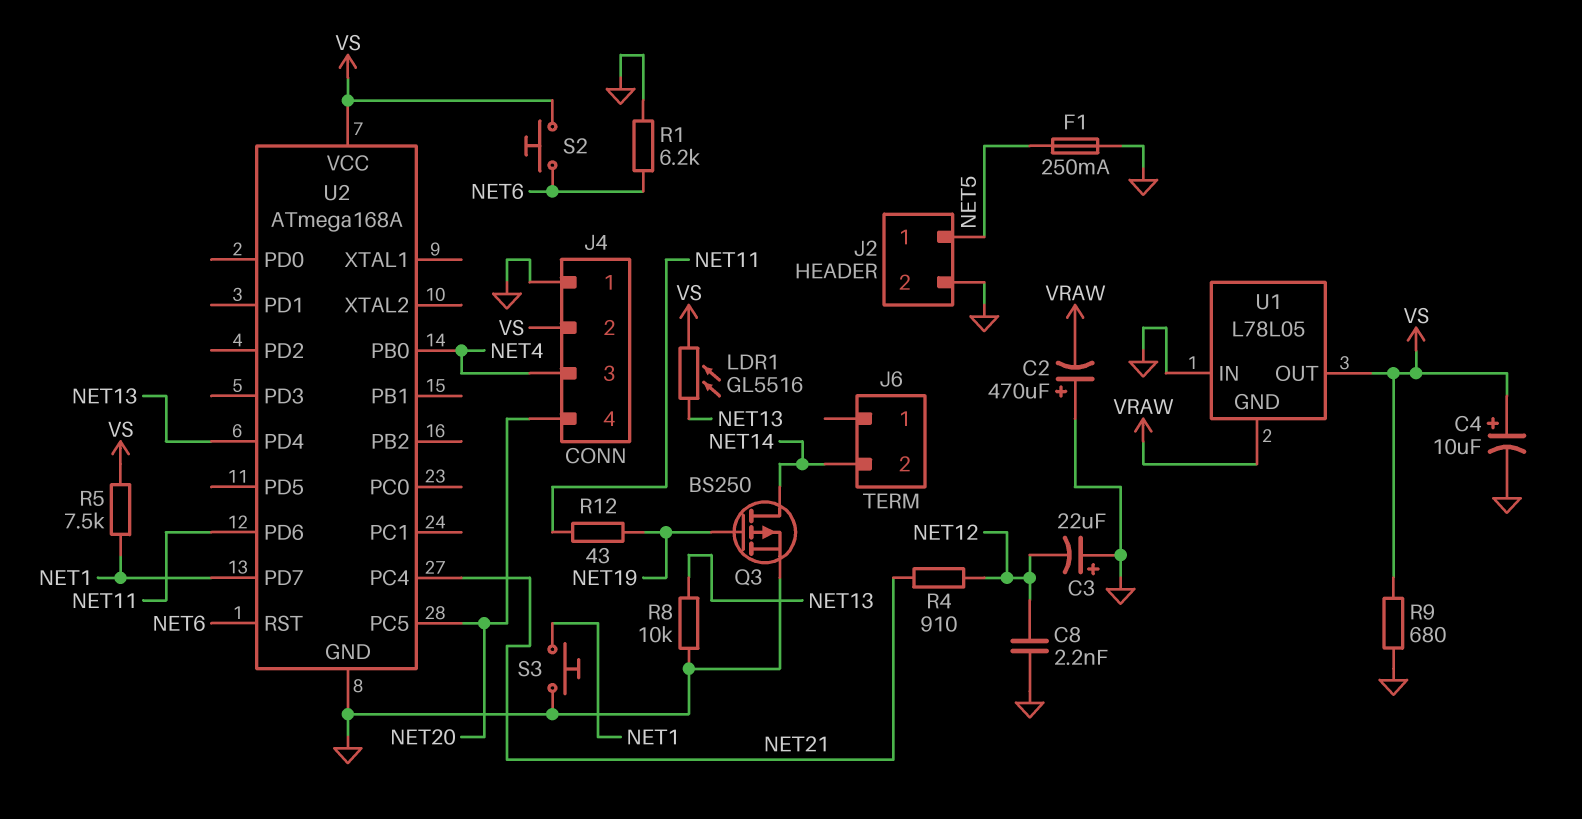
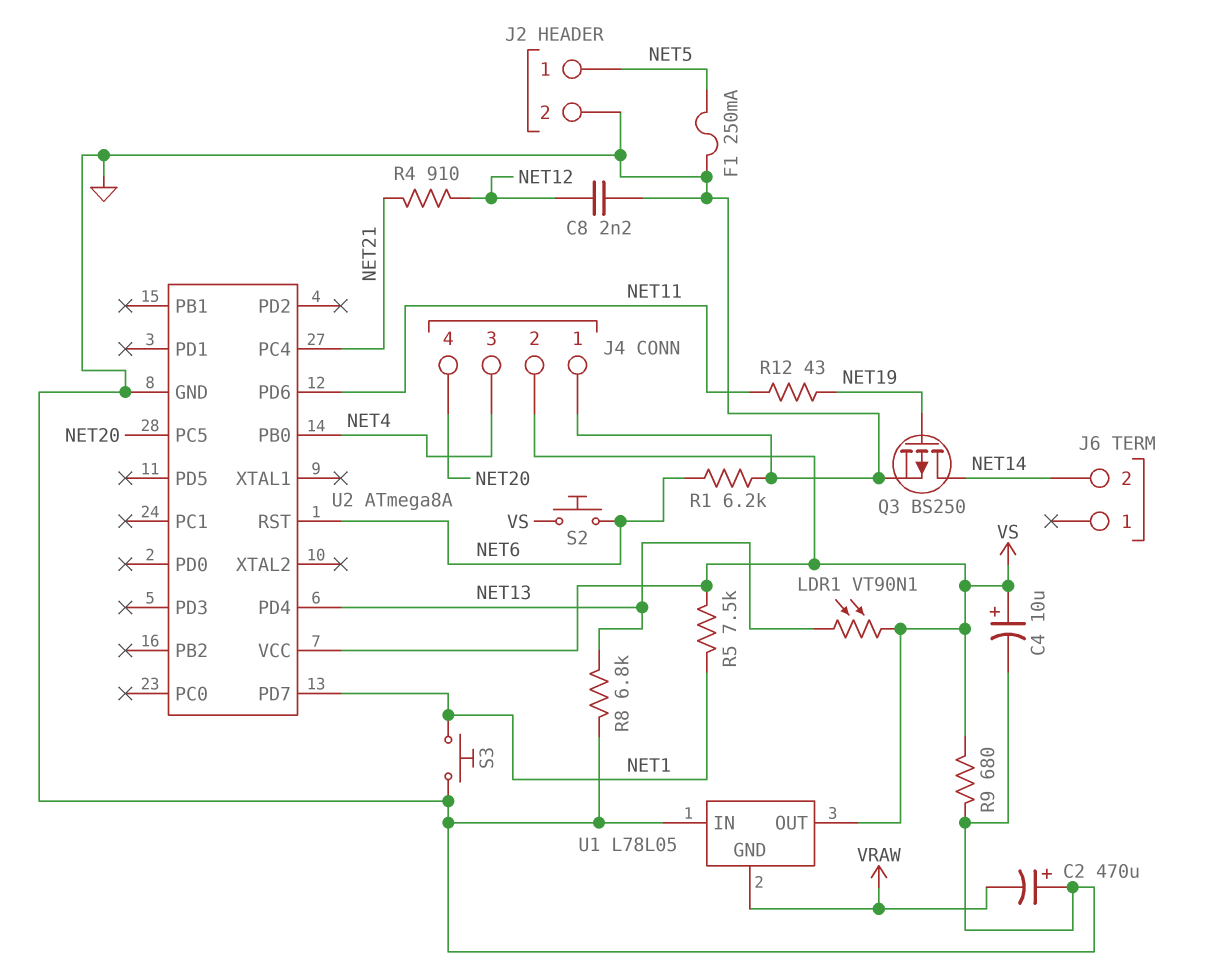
C3: 22uF (plus GND, minus NET12) -> none
LDR1: GL5516 (NET13, VS) -> VT90N1 (NET13, VS)
R8: 10k (GND, NET13) -> 6.8k (GND, NET13)
U2: ATmega168A -> ATmega8A

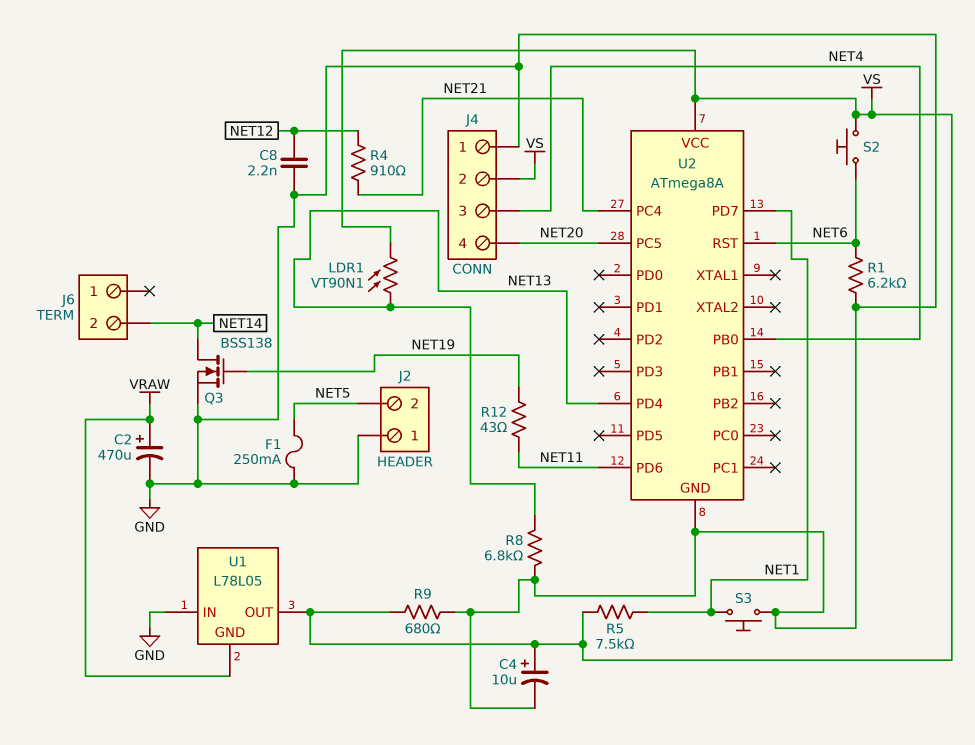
C2: 470uF (plus GND, minus VRAW) -> 470uF (plus VRAW, minus GND)
J2 pin 1: NET5 -> GND
J2 pin 2: GND -> NET5
Q3: PMOS BS250 (G NET19, D NET14, S GND) -> NMOS BSS138 (G NET19, D NET14, S GND)

